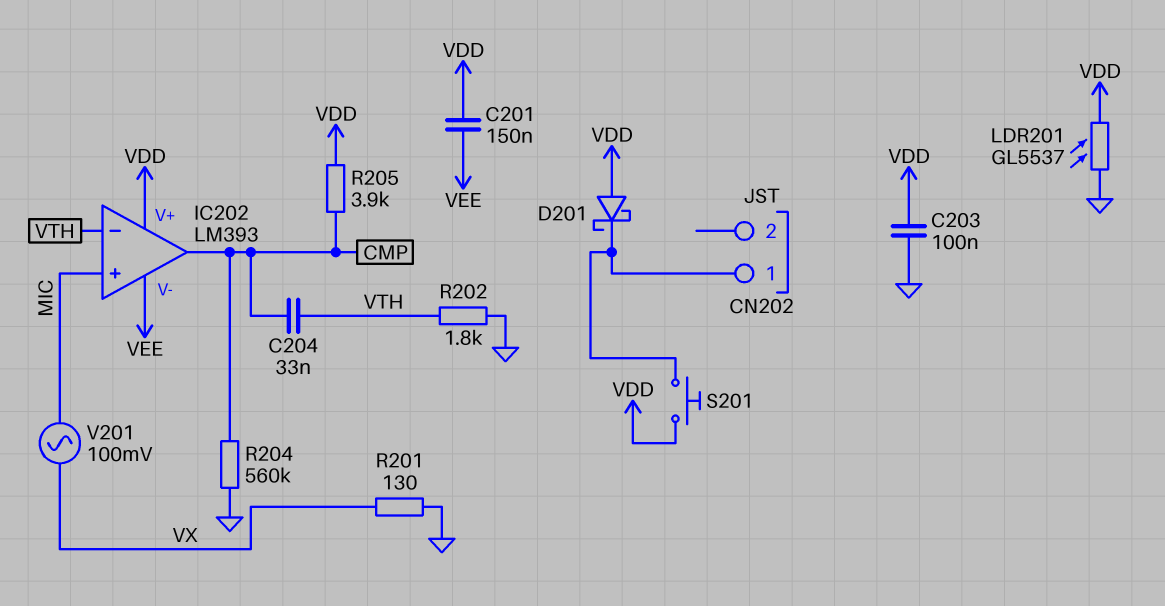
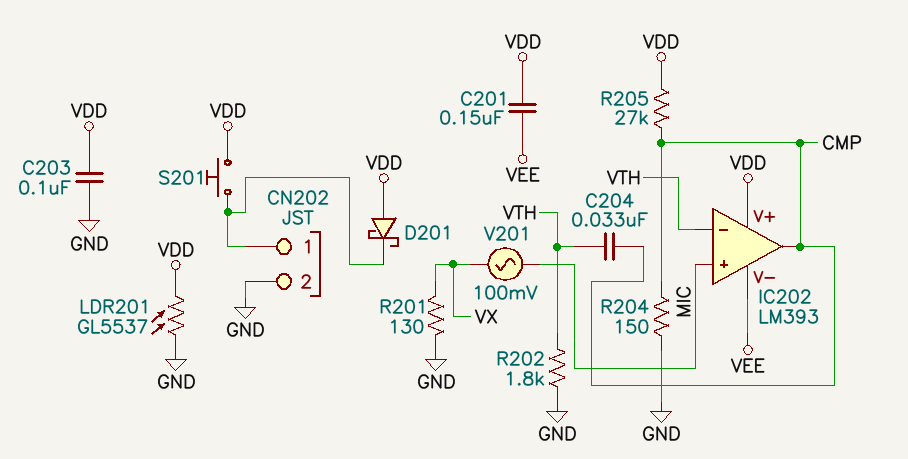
CN202 pin 2: none -> GND
R204: 560k (CMP, GND) -> 150 (CMP, GND)
R205: 3.9k (CMP, VDD) -> 27k (CMP, VDD)

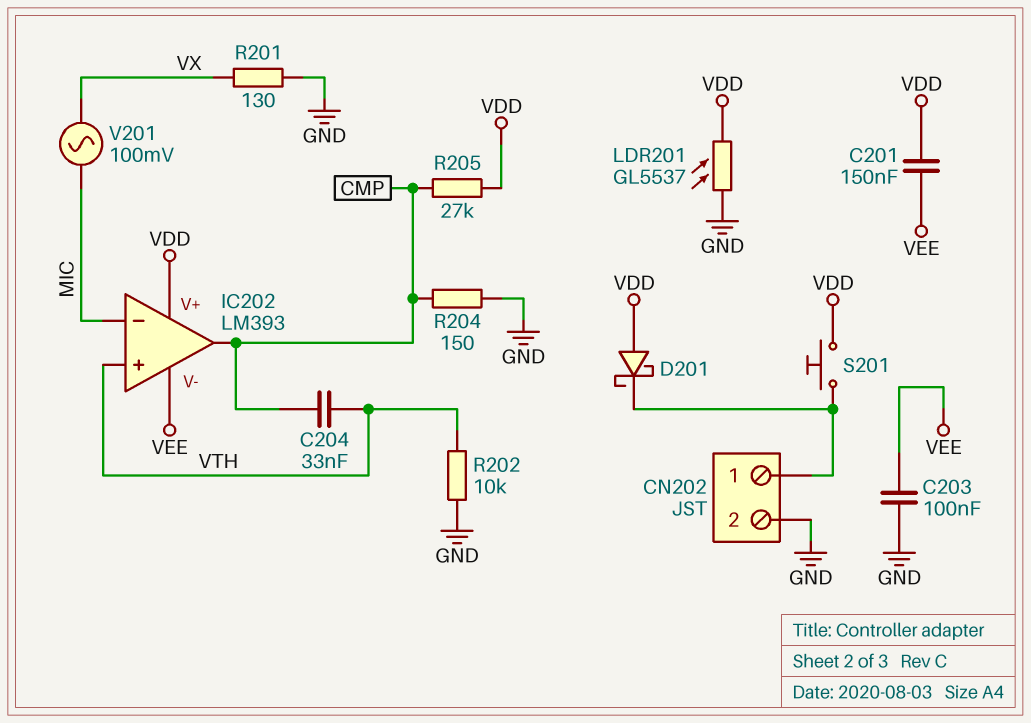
C203: 100nF (GND, VDD) -> 100nF (GND, VEE)
IC202 pin in+: MIC -> VTH
IC202 pin in-: VTH -> MIC
R202: 1.8k (GND, VTH) -> 10k (GND, VTH)

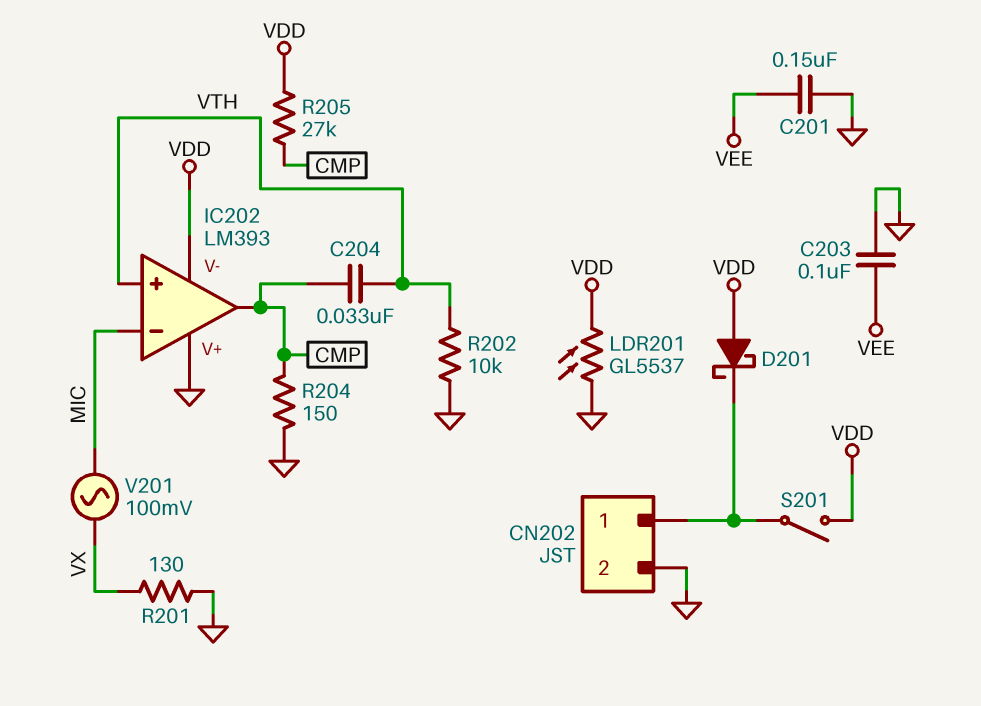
C201: 150nF (VDD, VEE) -> 150nF (GND, VEE)
IC202 pin V+: VDD -> GND
IC202 pin V-: VEE -> VDD
S201: button (CN202/1, VDD) -> switch (CN202/1, VDD)

